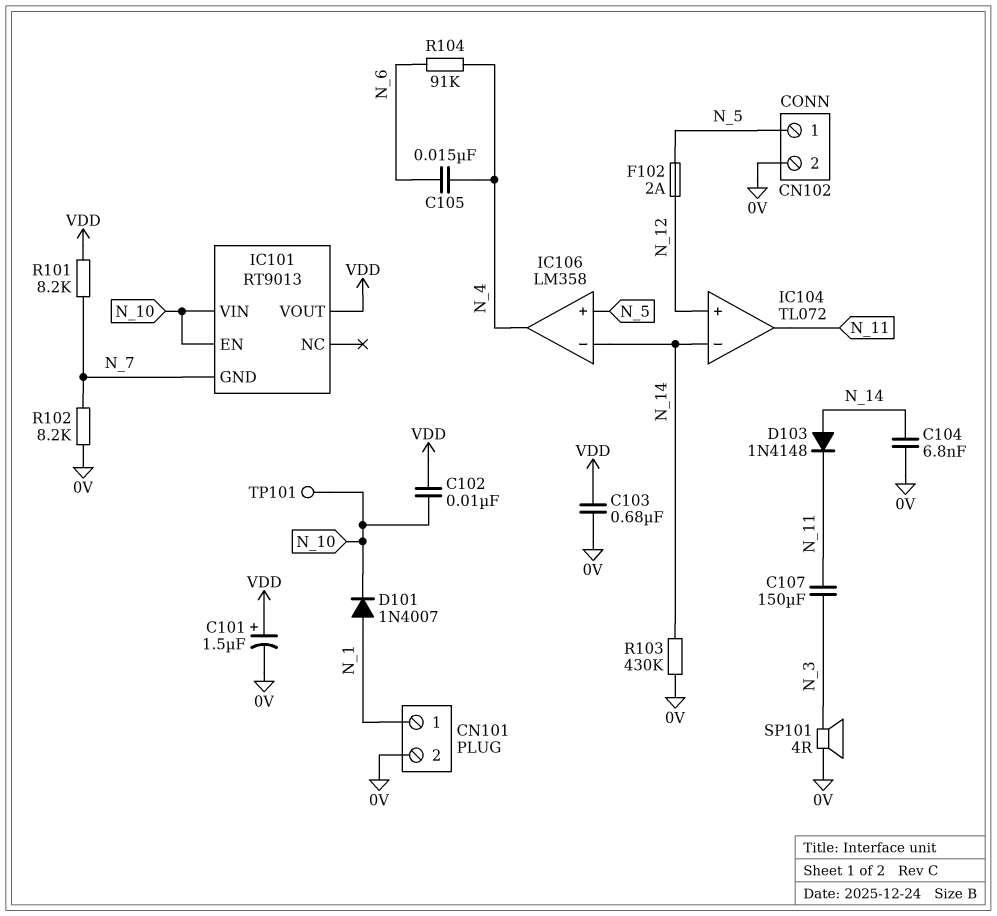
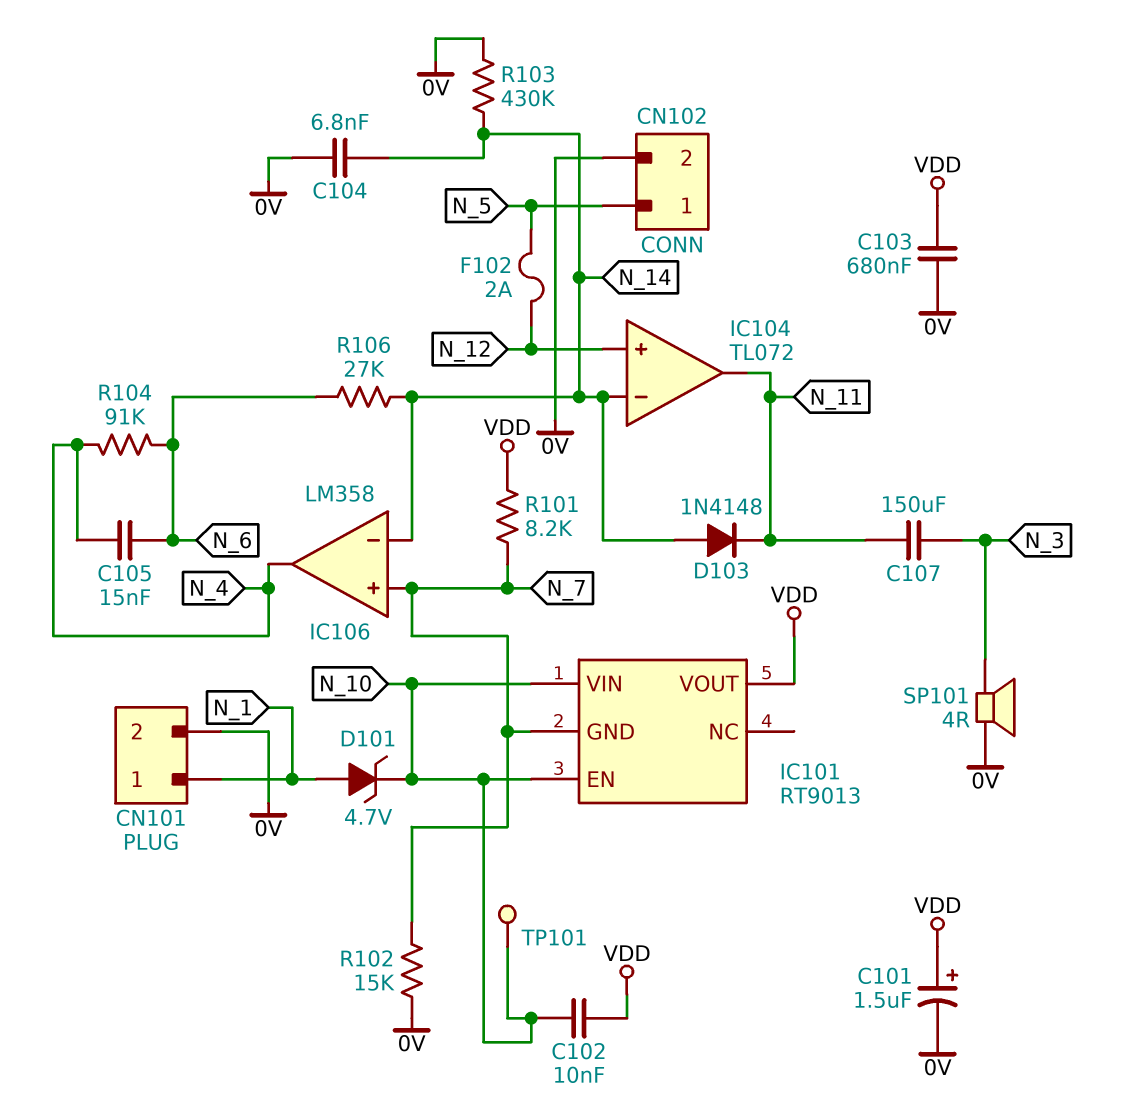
D101: diode 1N4007 (A N_1, K N_10) -> zener 4.7V (A N_1, K N_10)
IC106 pin in+: N_5 -> N_7
R102: 8.2k (0V, N_7) -> 15k (0V, N_7)
R106: none -> 27k (N_6, N_14)

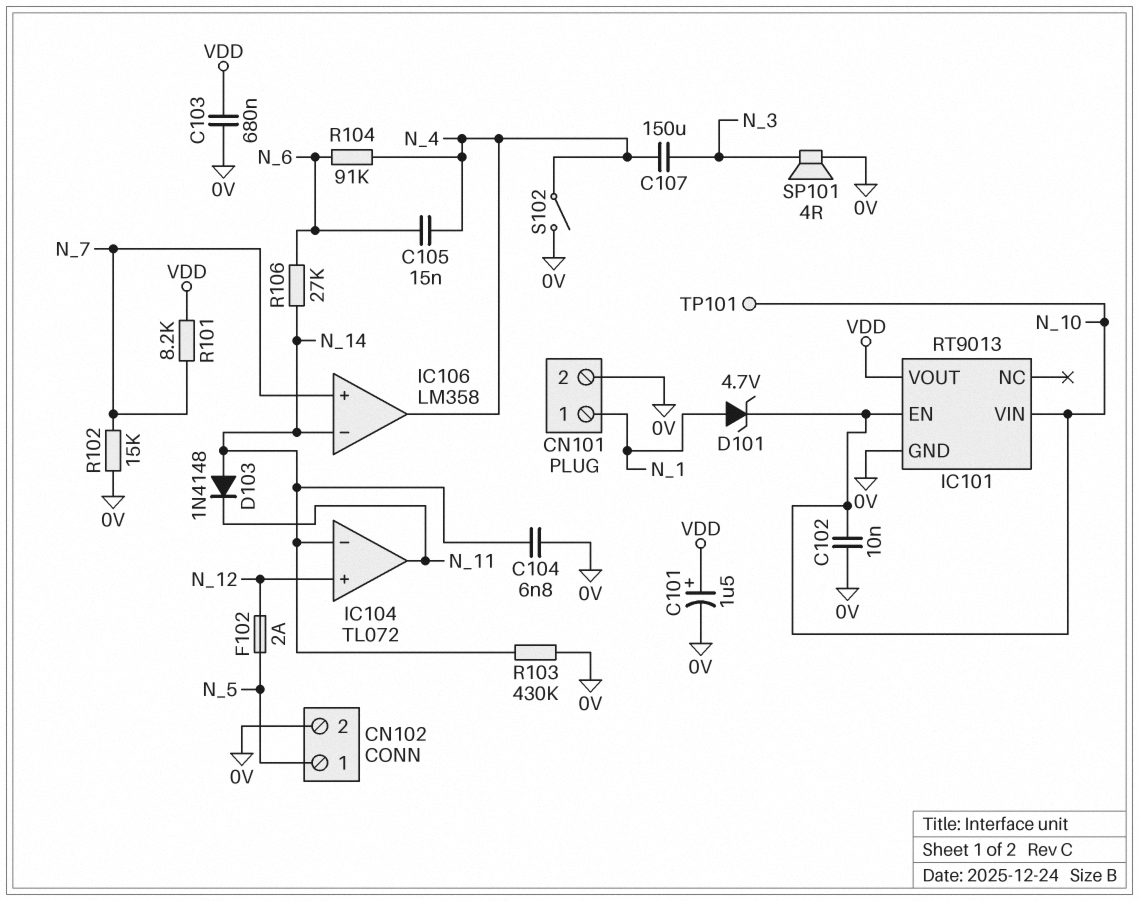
C102: 10nF (N_10, VDD) -> 10nF (0V, N_10)
C107: 150uF (N_3, N_11) -> 150uF (N_3, N_4)
IC101 pin GND: N_7 -> 0V
S102: none -> switch (0V, N_4)

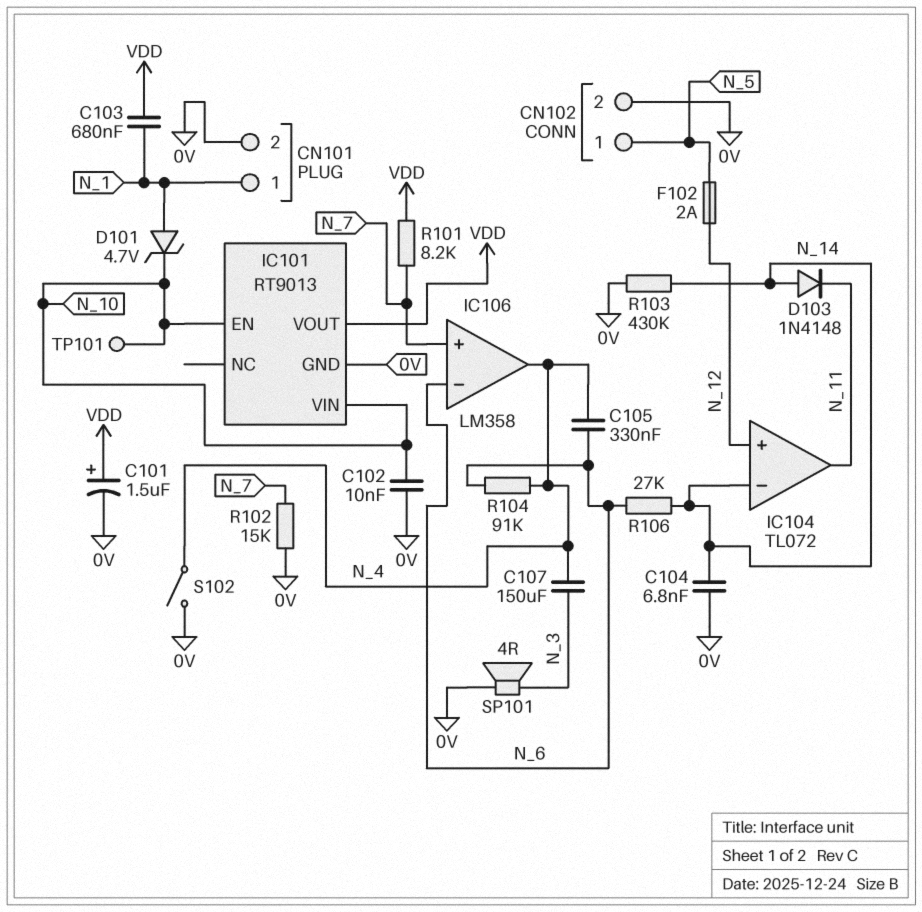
C103: 680nF (0V, VDD) -> 680nF (N_1, VDD)
C105: 15nF (N_4, N_6) -> 330nF (N_4, N_6)
IC106 pin in-: N_14 -> N_6

